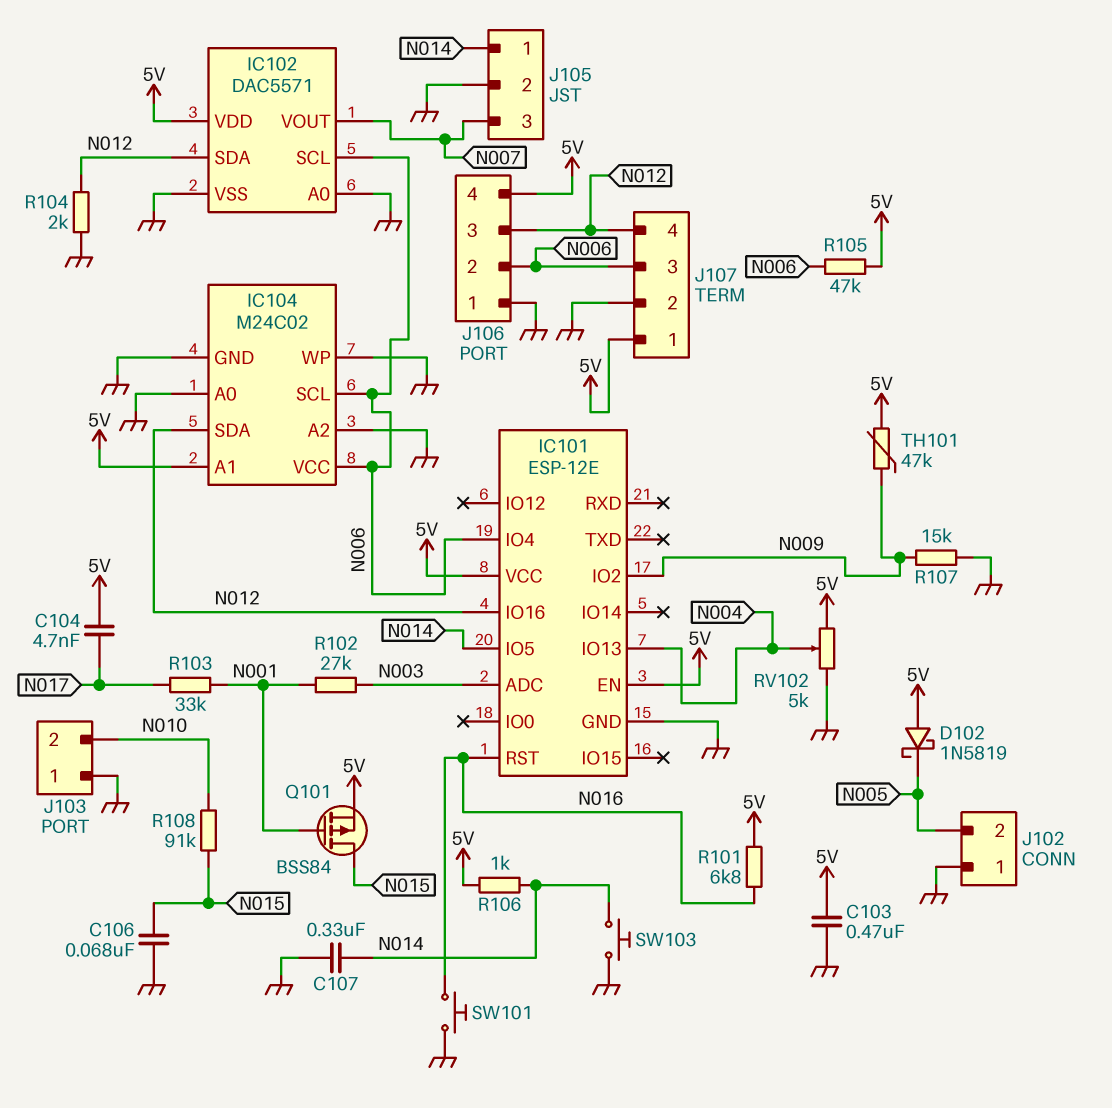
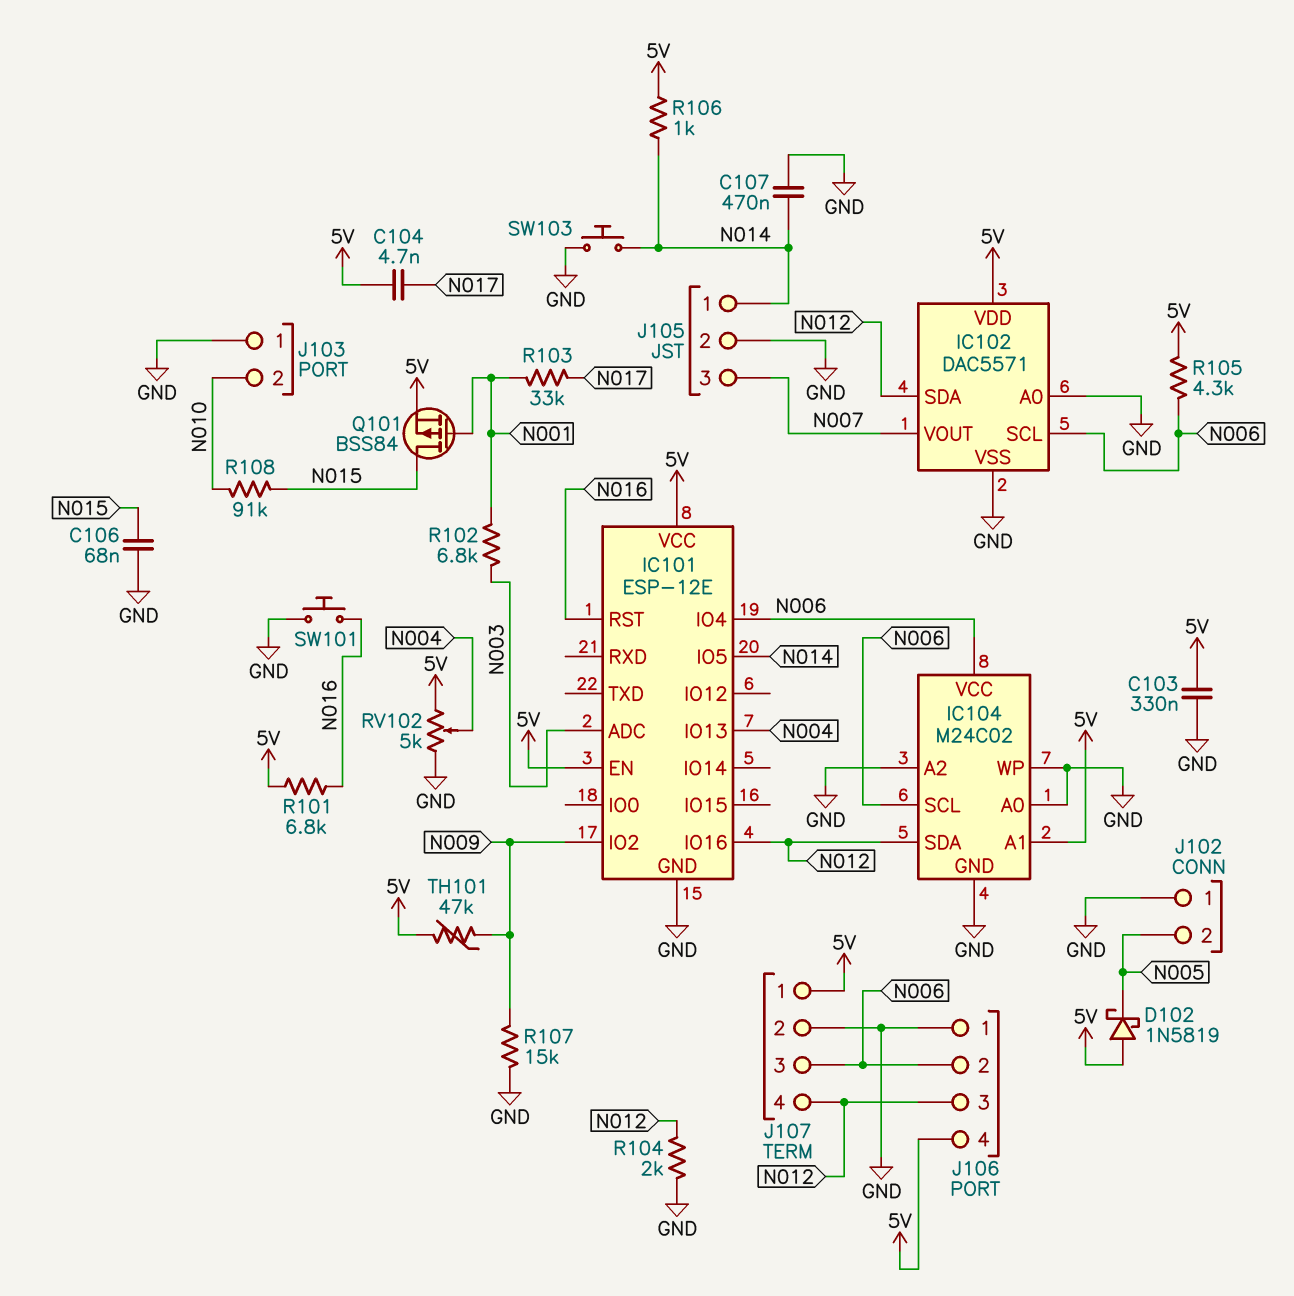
C103: 470nF (5V, GND) -> 330nF (5V, GND)
C107: 330nF (GND, N014) -> 470nF (GND, N014)
R102: 27k (N001, N003) -> 6.8k (N001, N003)
R105: 47k (5V, N006) -> 4.3k (5V, N006)

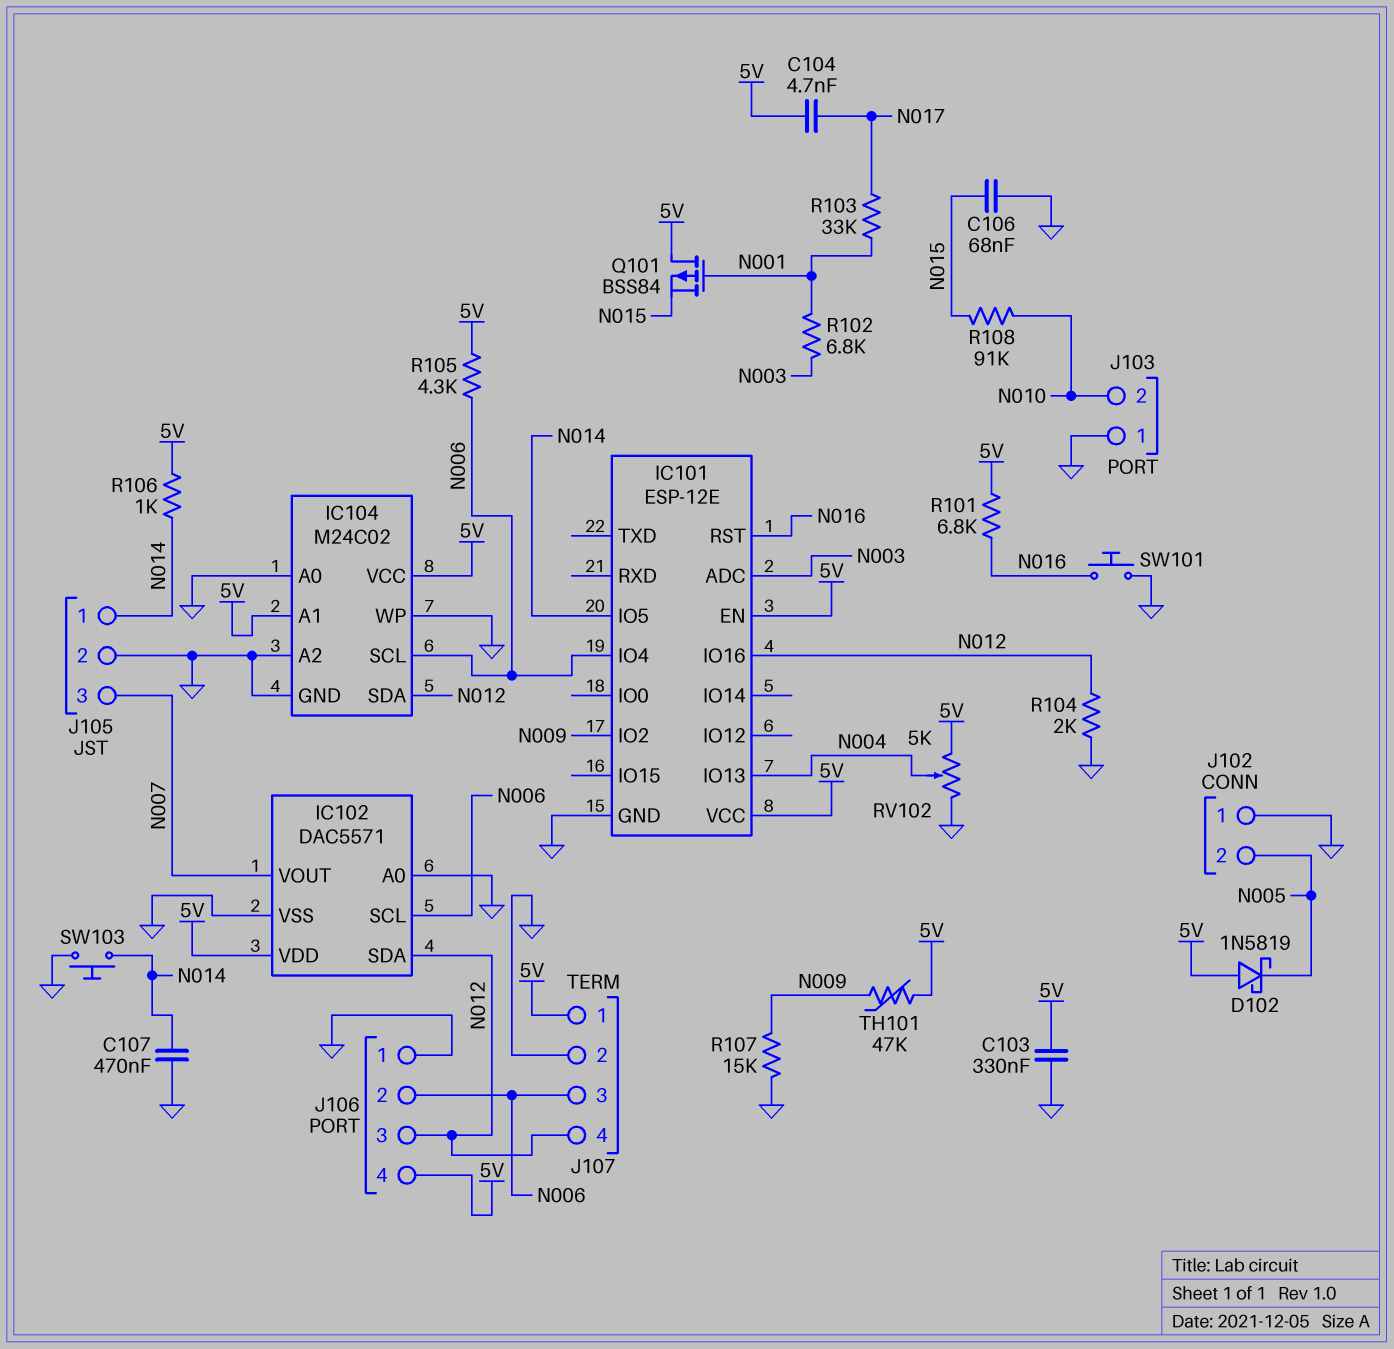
IC104 pin VCC: N006 -> 5V
Q101: PMOS BSS84 (G N001, D N015, S 5V) -> PMOS BSS84 (G N001, D 5V, S N015)

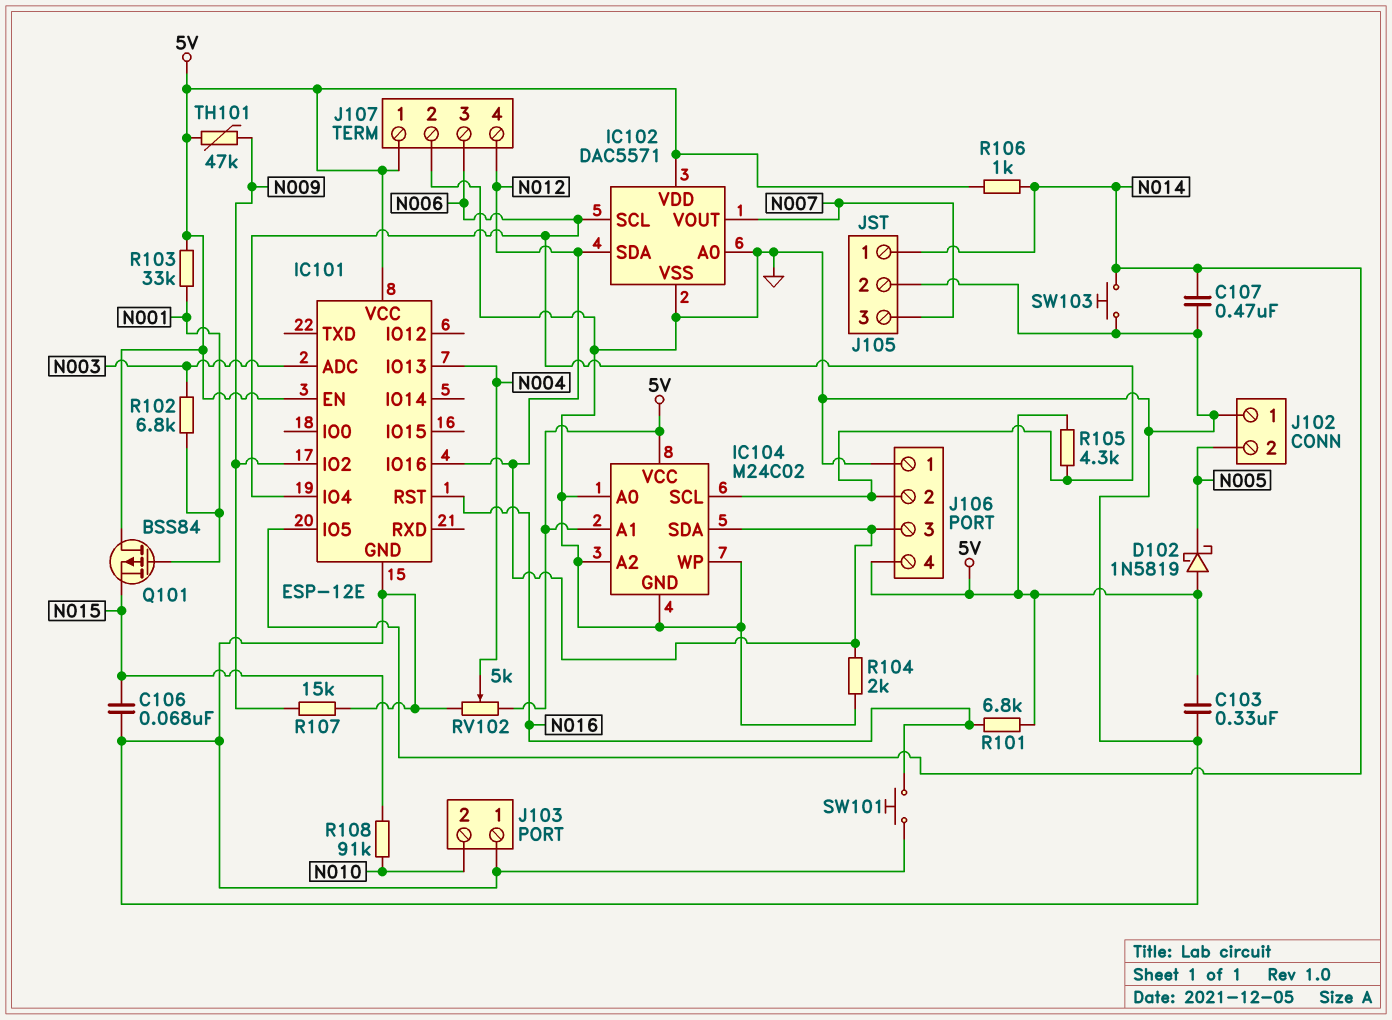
C104: 4.7nF (5V, N017) -> none
R103: 33k (N001, N017) -> 33k (5V, N001)

